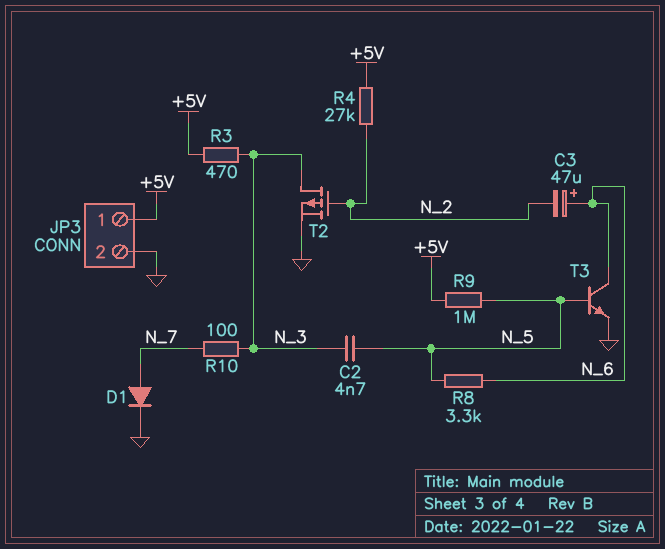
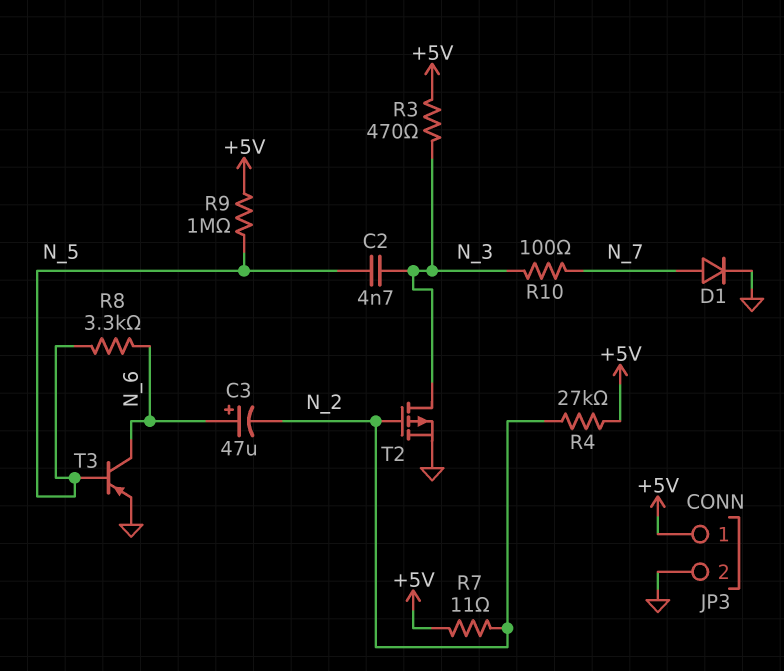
R7: none -> 11 (+5V, N_2)
T3: NPN (B N_5, C N_6, E GND) -> PNP (B N_5, C N_6, E GND)

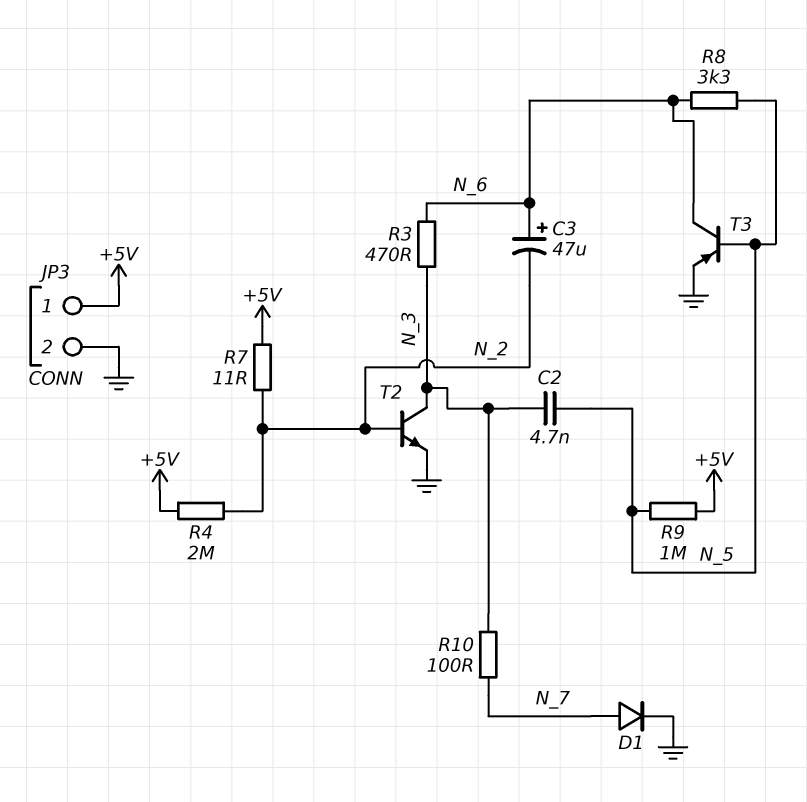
R3: 470 (+5V, N_3) -> 470 (N_3, N_6)
R4: 27k (+5V, N_2) -> 2M (+5V, N_2)
T2: PMOS (G N_2, D N_3, S GND) -> NPN (B N_2, C N_3, E GND)

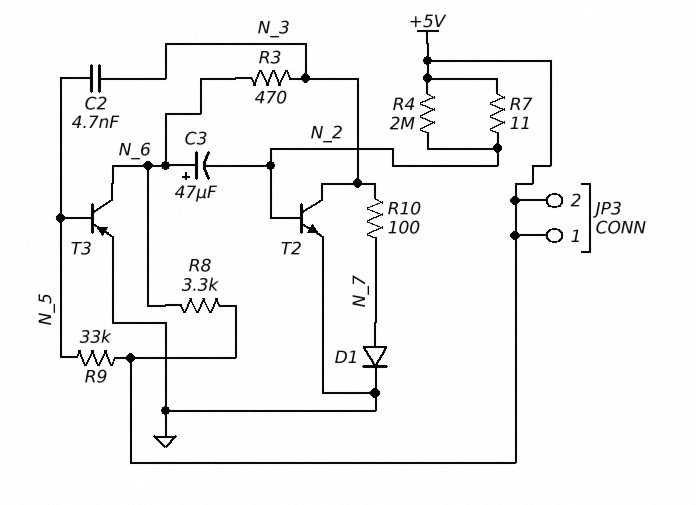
JP3 pin 2: GND -> +5V
R8: 3.3k (N_5, N_6) -> 3.3k (+5V, N_6)
R9: 1M (+5V, N_5) -> 33k (+5V, N_5)

